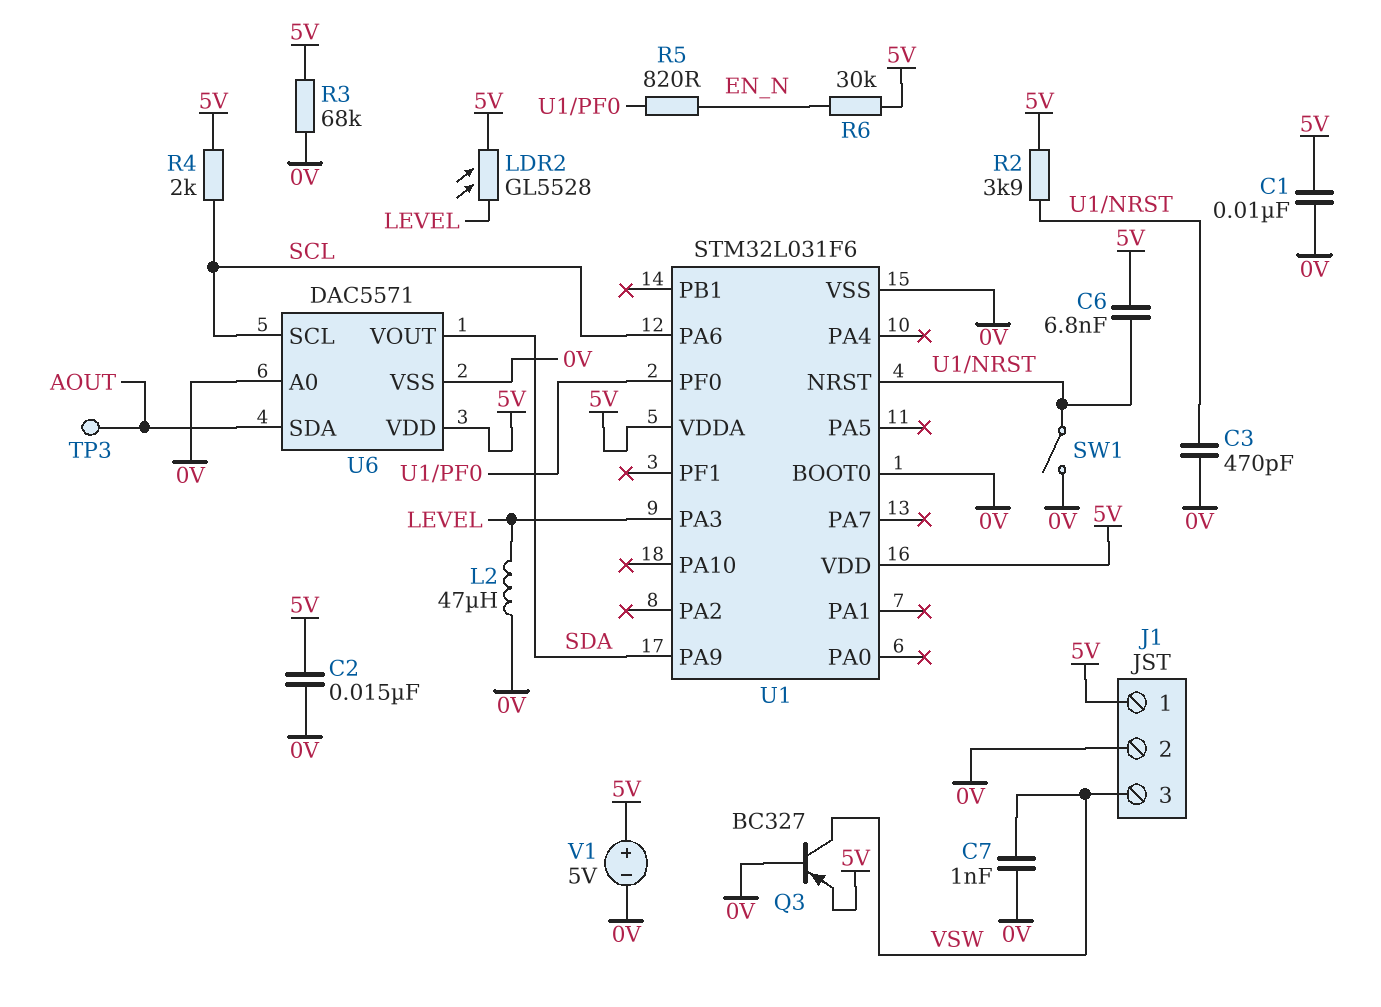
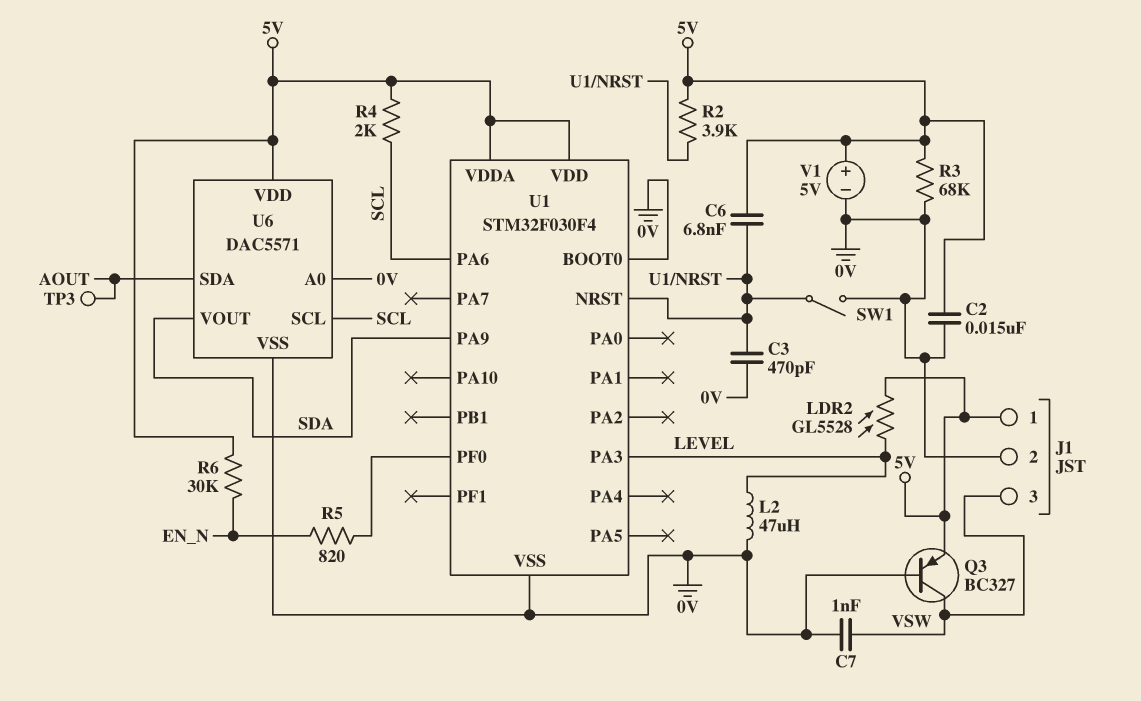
C1: 10nF (0V, 5V) -> none
U1: STM32L031F6 -> STM32F030F4

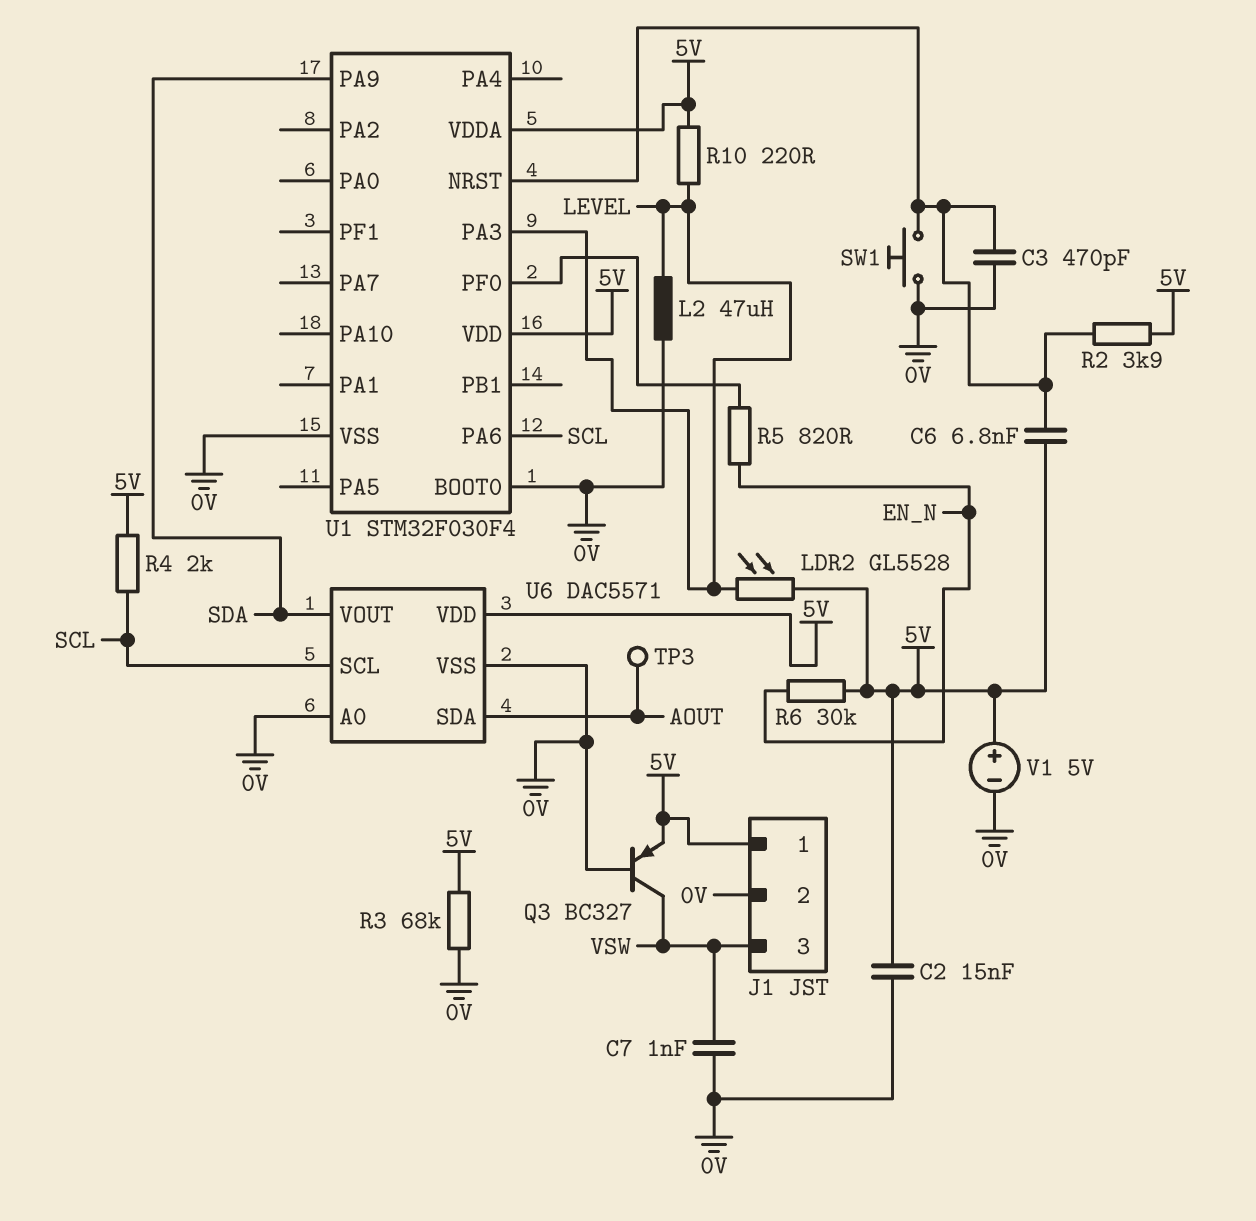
R10: none -> 220 (5V, LEVEL)
SW1: switch (0V, U1/NRST) -> button (0V, U1/NRST)

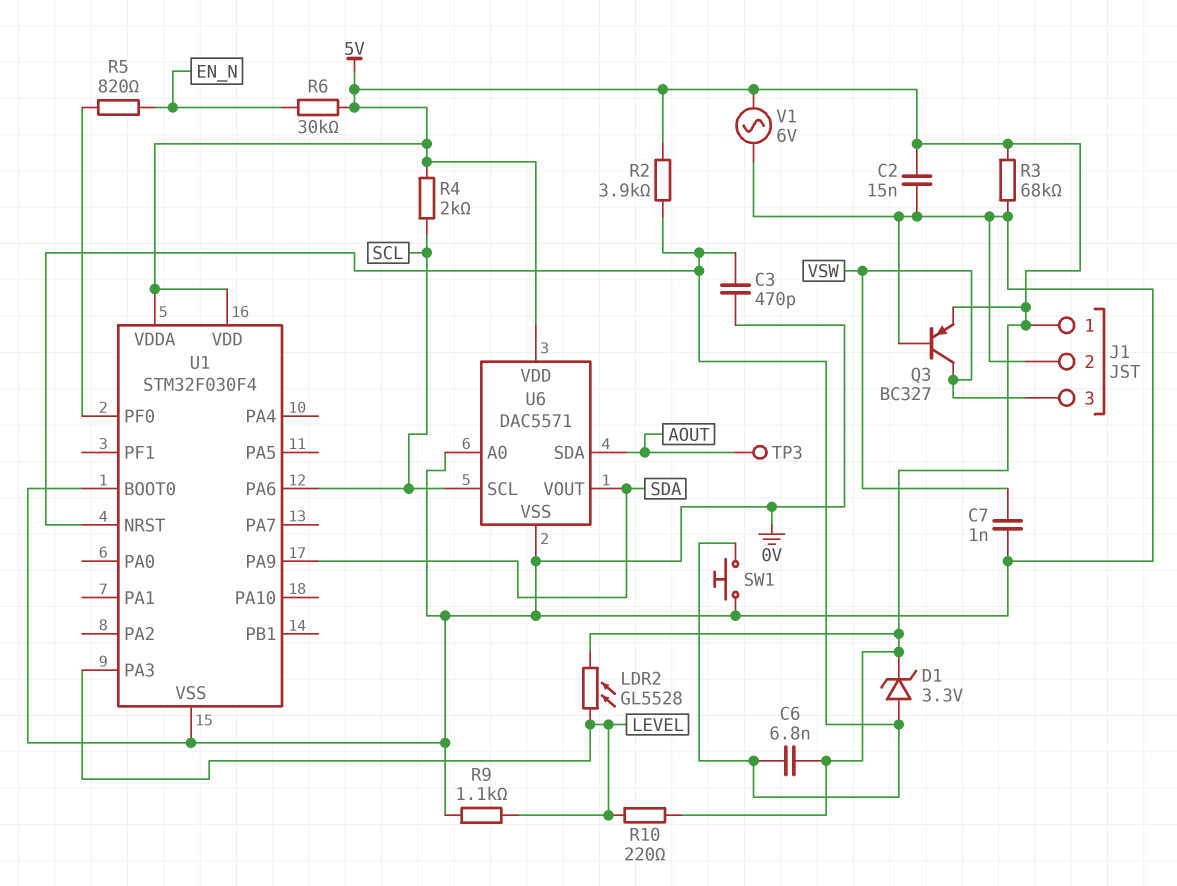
D1: none -> zener 3.3V (A U1/NRST, K 5V)
L2: 47uH (0V, LEVEL) -> none
R9: none -> 1.1k (0V, LEVEL)
V1: 5V (plus 5V, minus 0V) -> AC 6V (0V, 5V)

